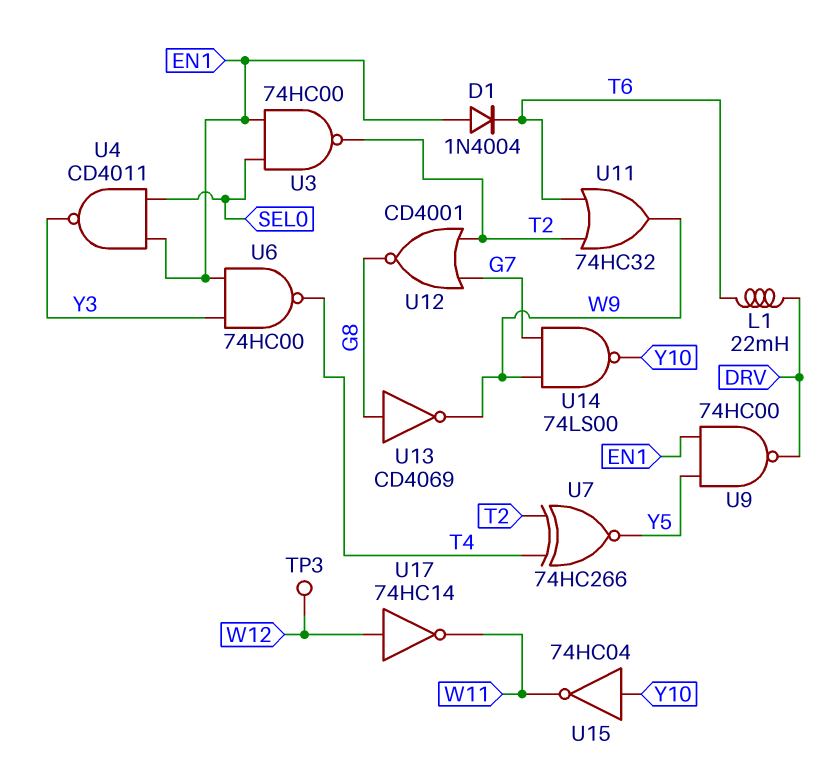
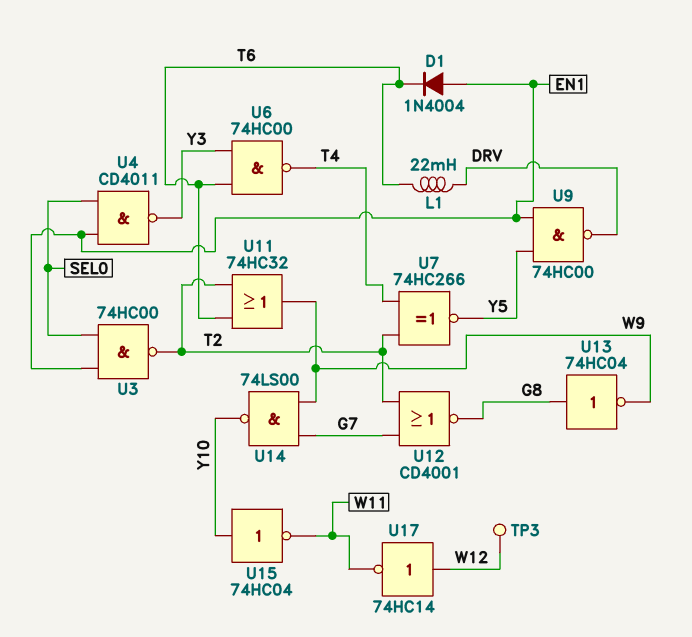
U6: NAND 74HC00 (in EN1, in Y3, out T4) -> NAND 74HC00 (in T6, in Y3, out T4)
U13: NOT CD4069 (in G8, out W9) -> NOT 74HC04 (in G8, out W9)

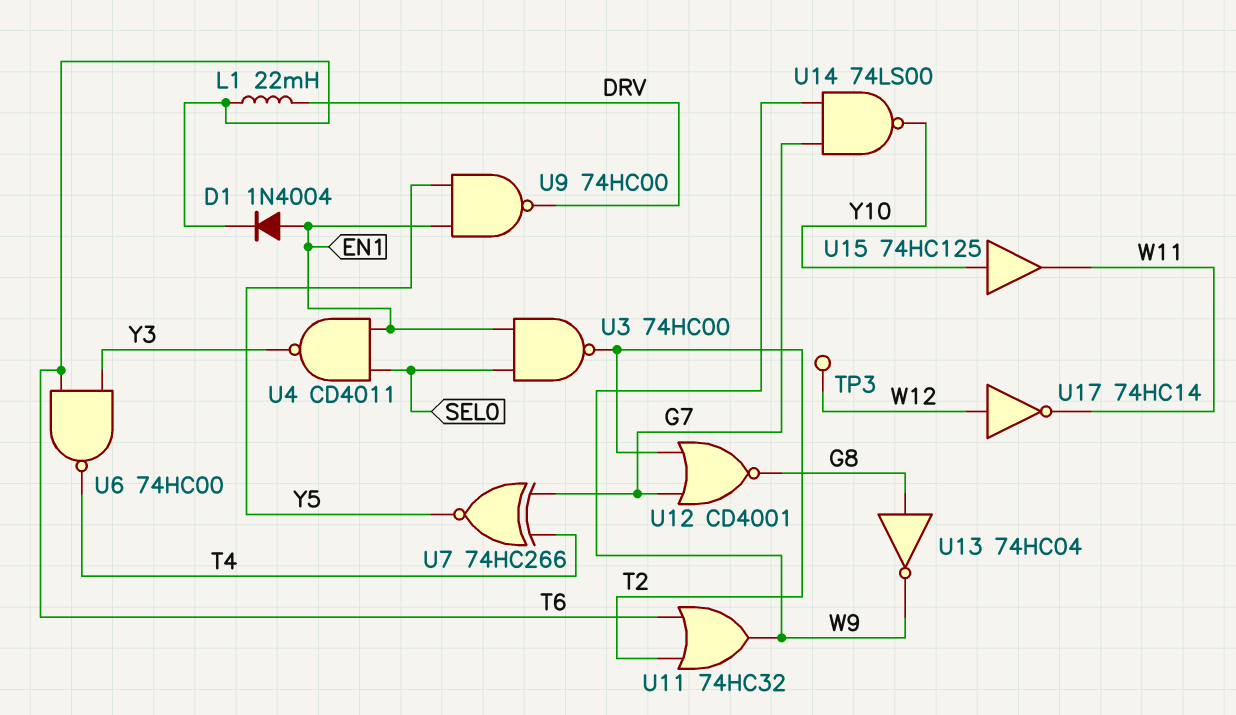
U7: XNOR 74HC266 (in T2, in T4, out Y5) -> XNOR 74HC266 (in G7, in T4, out Y5)
U15: NOT 74HC04 (in Y10, out W11) -> buffer 74HC125 (in Y10, out W11)

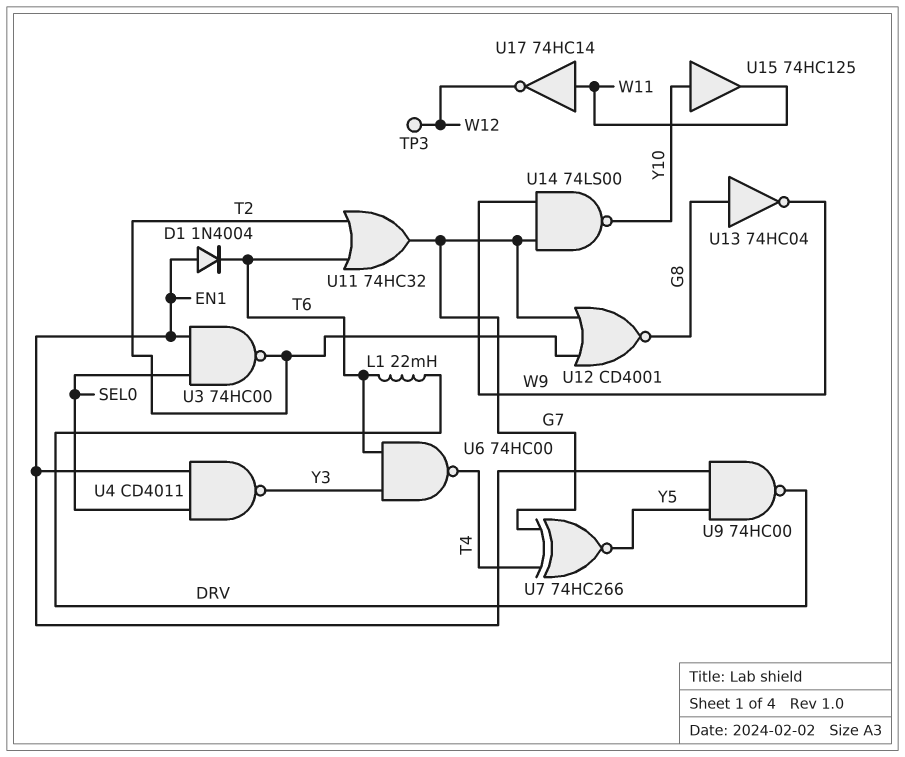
U11: OR 74HC32 (in T2, in T6, out W9) -> OR 74HC32 (in T2, in T6, out G7)
U17: NOT 74HC14 (in W12, out W11) -> NOT 74HC14 (in W11, out W12)

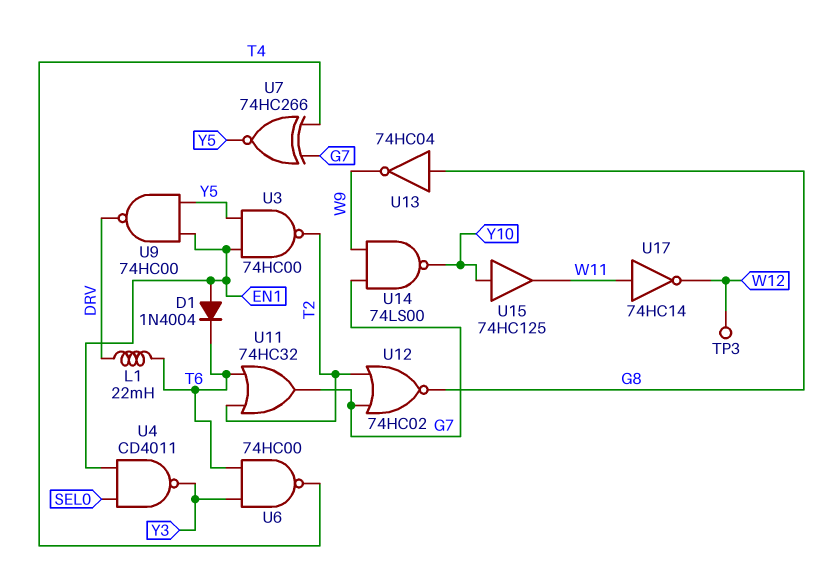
U3: NAND 74HC00 (in EN1, in SEL0, out T2) -> NAND 74HC00 (in EN1, in Y5, out T2)
U12: NOR CD4001 (in G7, in T2, out G8) -> NOR 74HC02 (in G7, in T2, out G8)

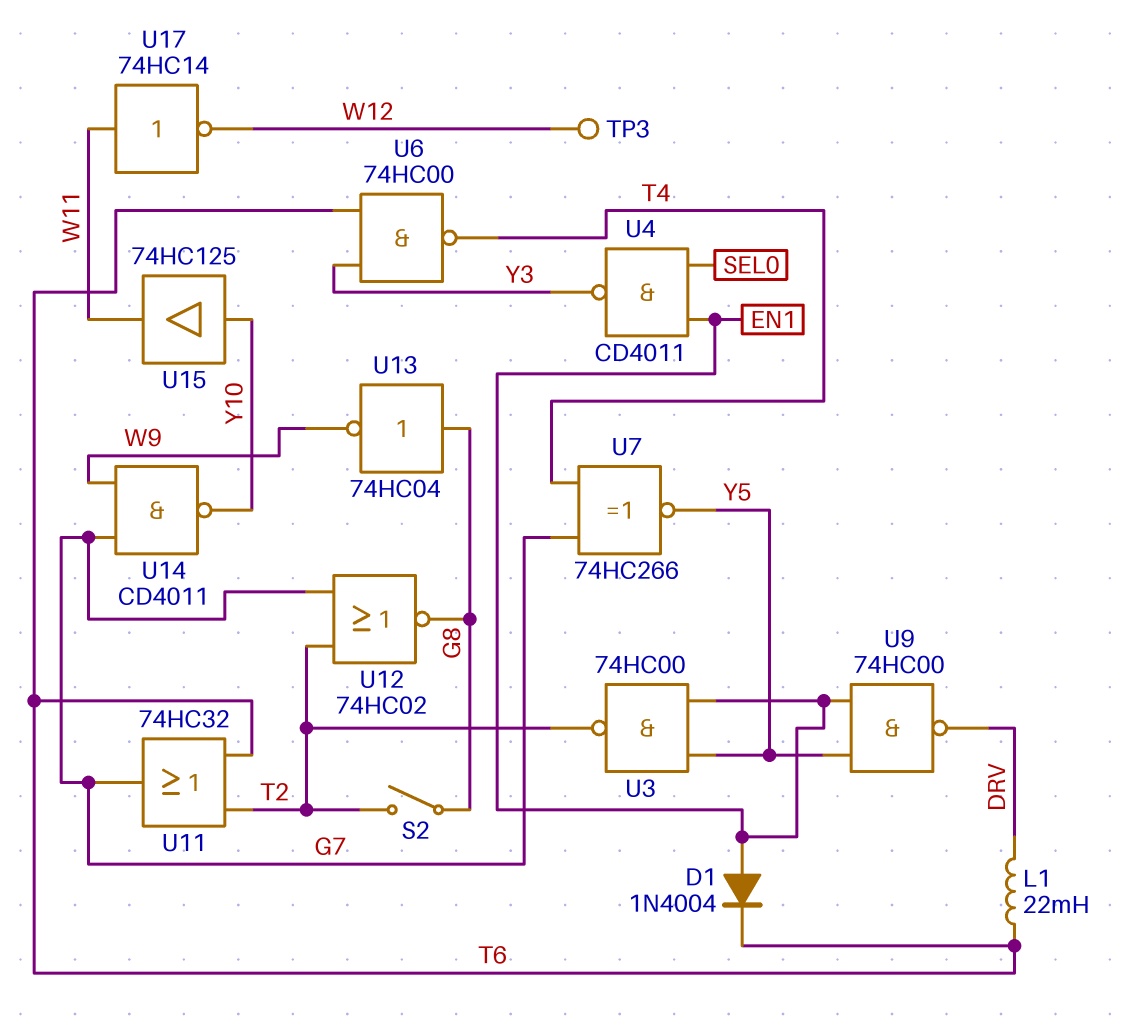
S2: none -> switch (G8, T2)
U14: NAND 74LS00 (in G7, in W9, out Y10) -> NAND CD4011 (in G7, in W9, out Y10)

